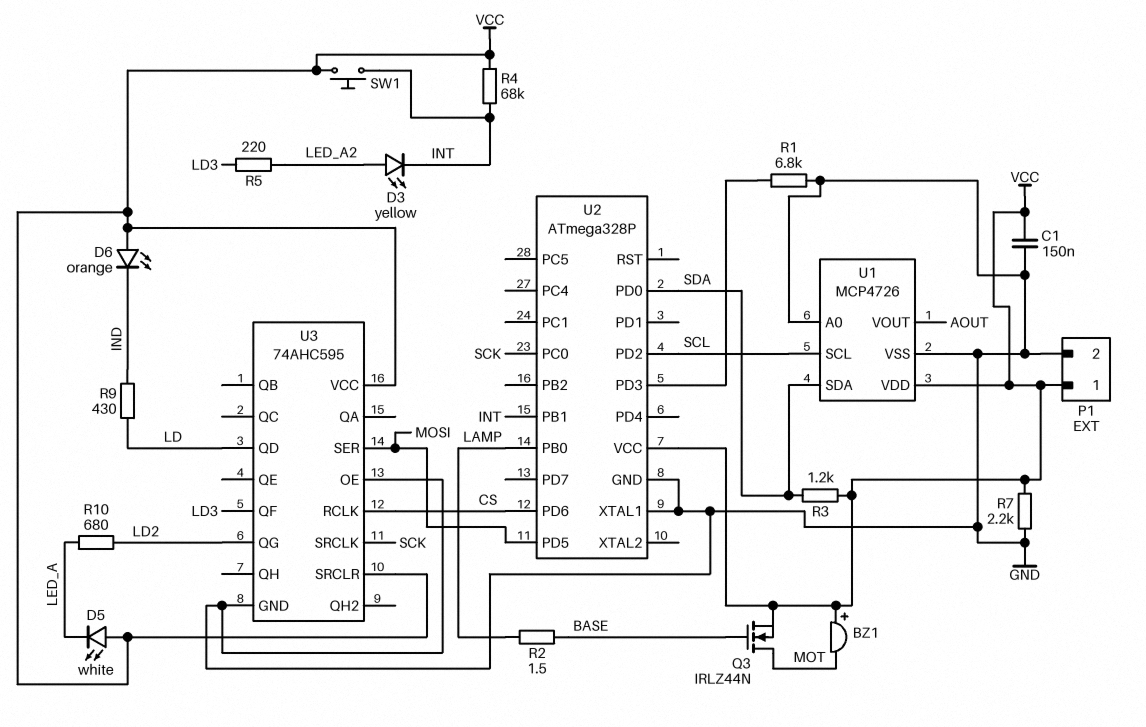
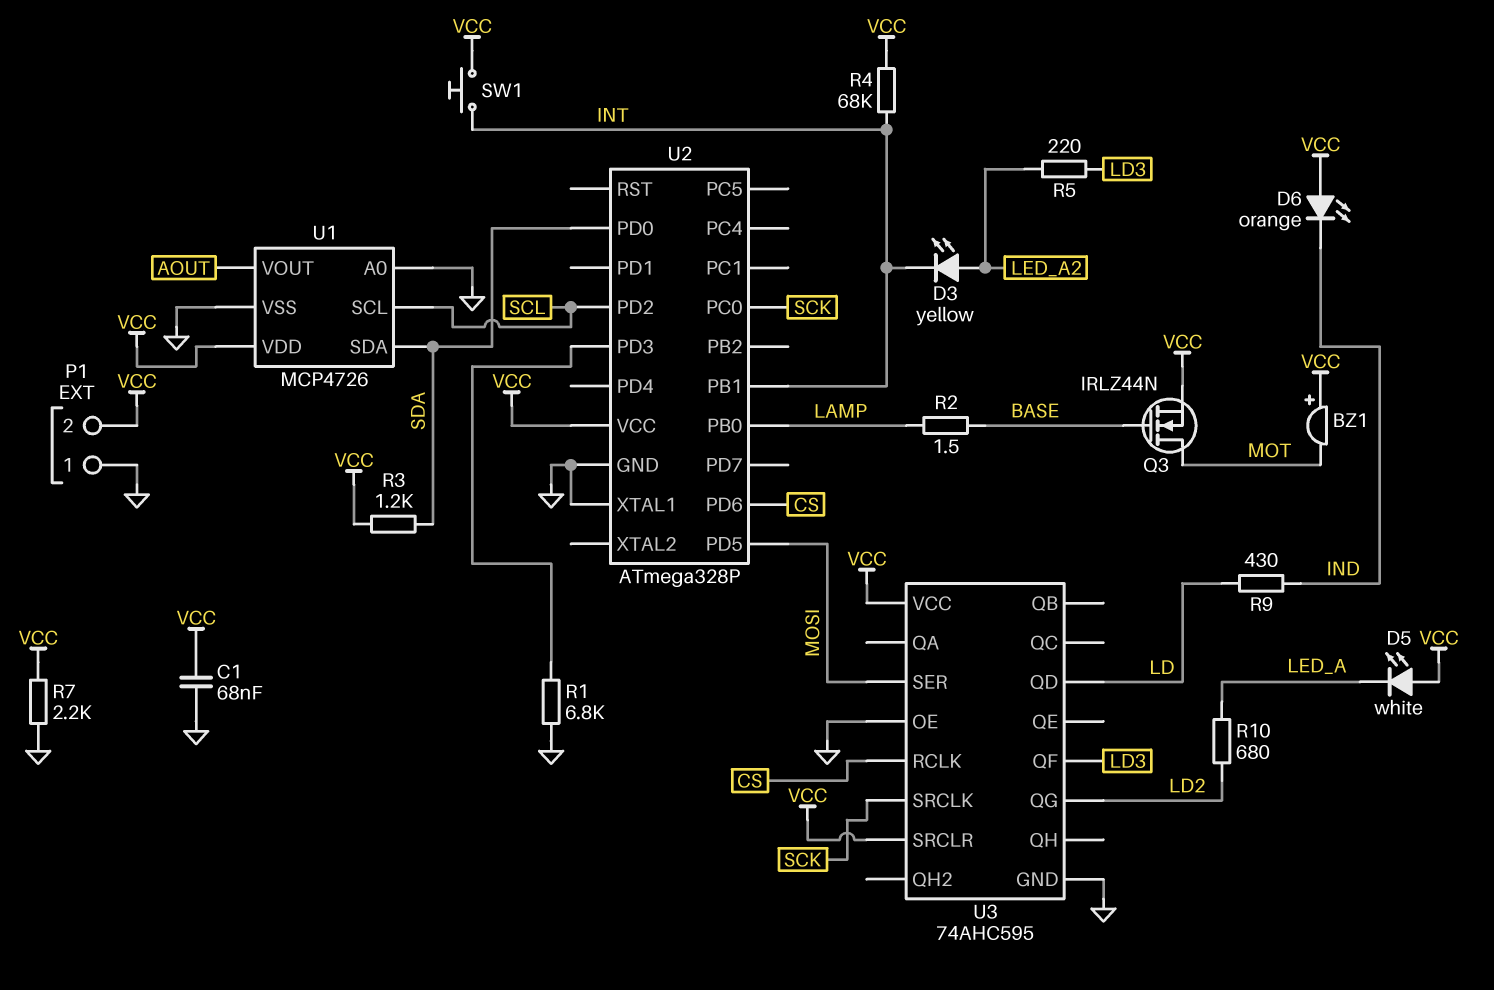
C1: 150nF (GND, VCC) -> 68nF (GND, VCC)
P1 pin 1: VCC -> GND
P1 pin 2: GND -> VCC

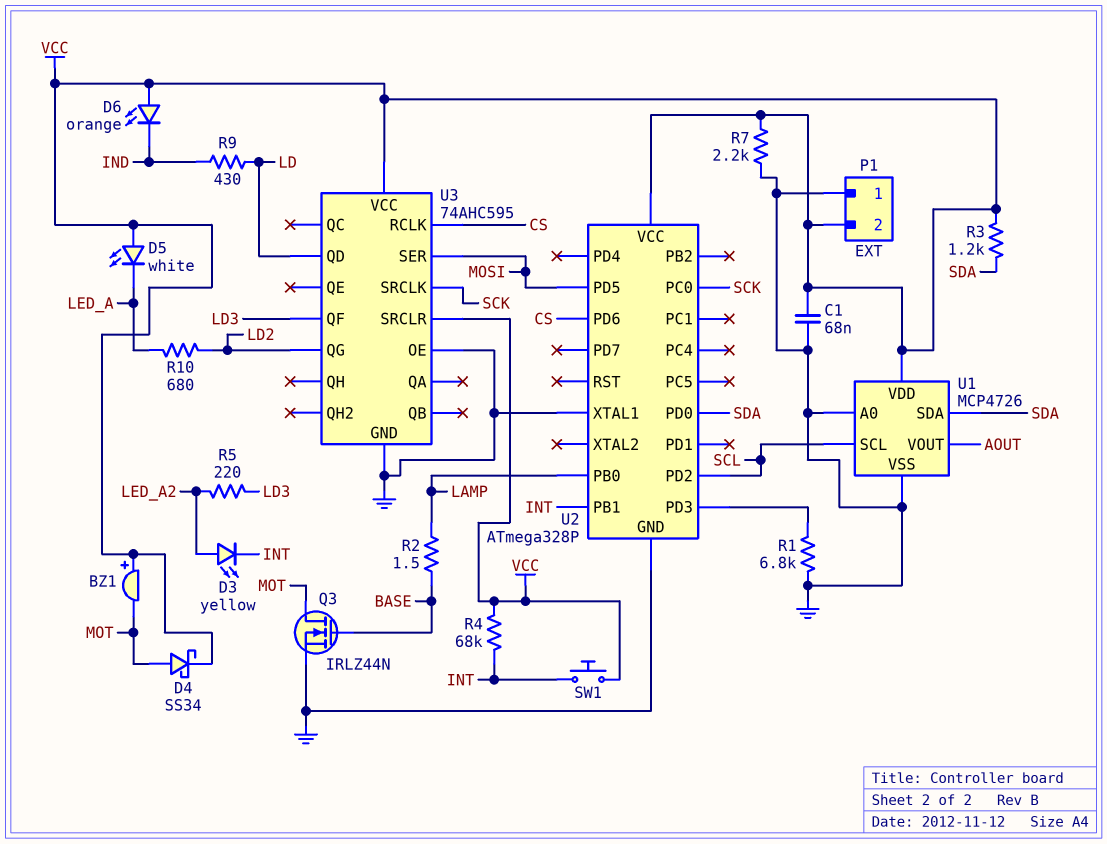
D4: none -> schottky SS34 (A MOT, K VCC)
Q3: NMOS IRLZ44N (G BASE, D MOT, S VCC) -> NMOS IRLZ44N (G BASE, D MOT, S GND)

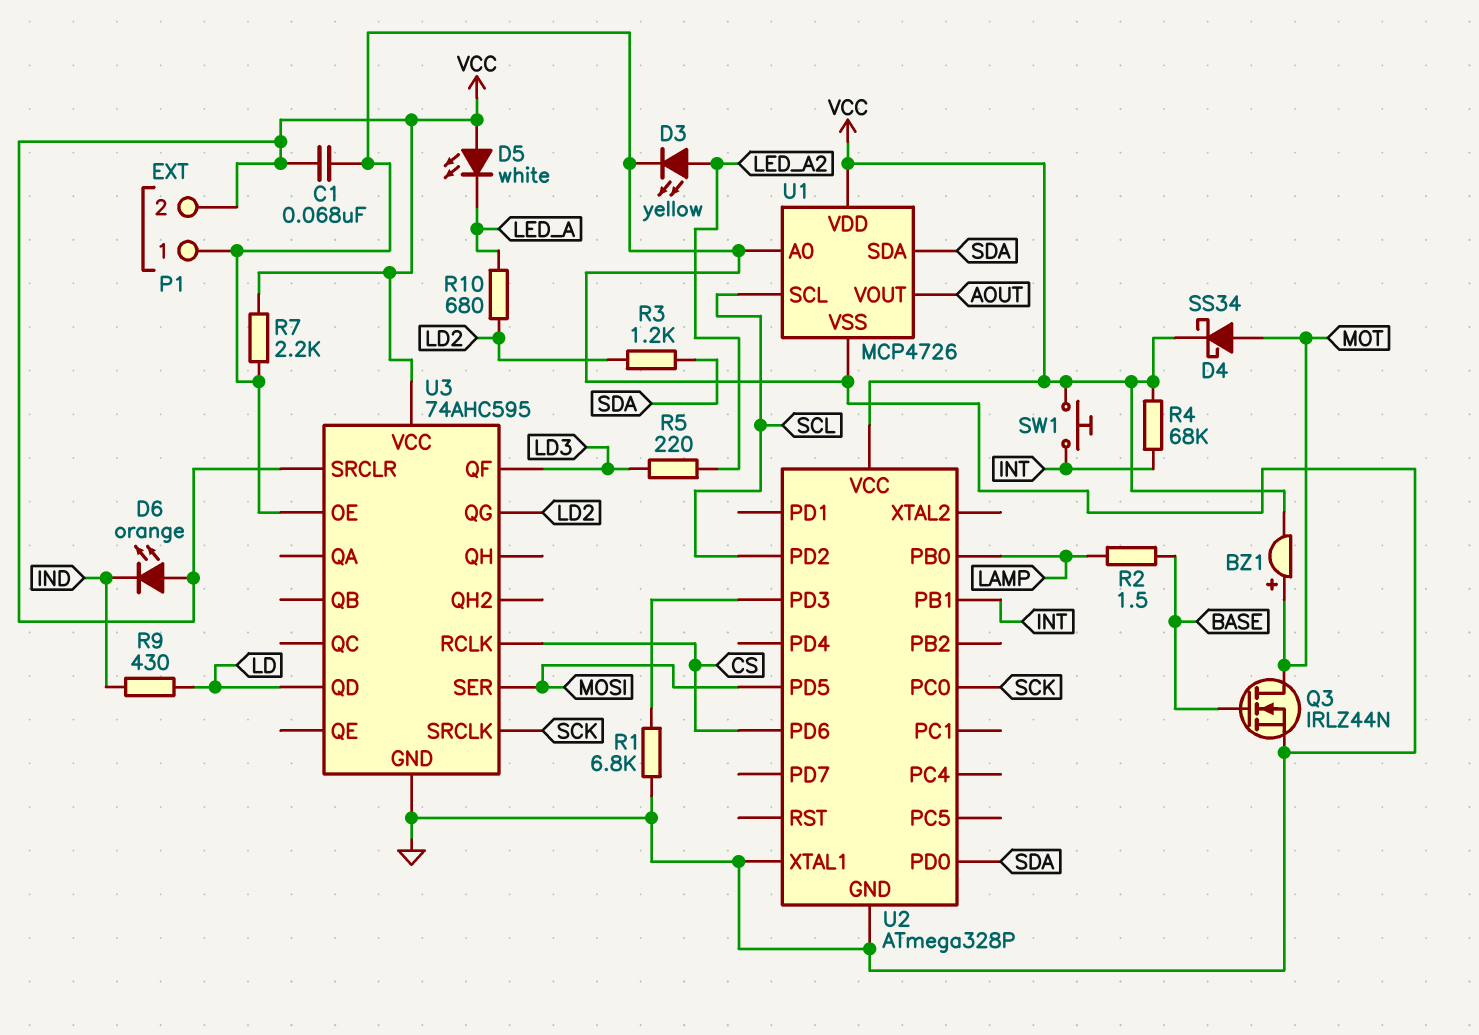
BZ1: buzzer (plus VCC, minus MOT) -> buzzer (plus MOT, minus VCC)
D3: LED yellow (A LED_A2, K INT) -> LED yellow (A LED_A2, K GND)
R3: 1.2k (SDA, VCC) -> 1.2k (LD2, SDA)

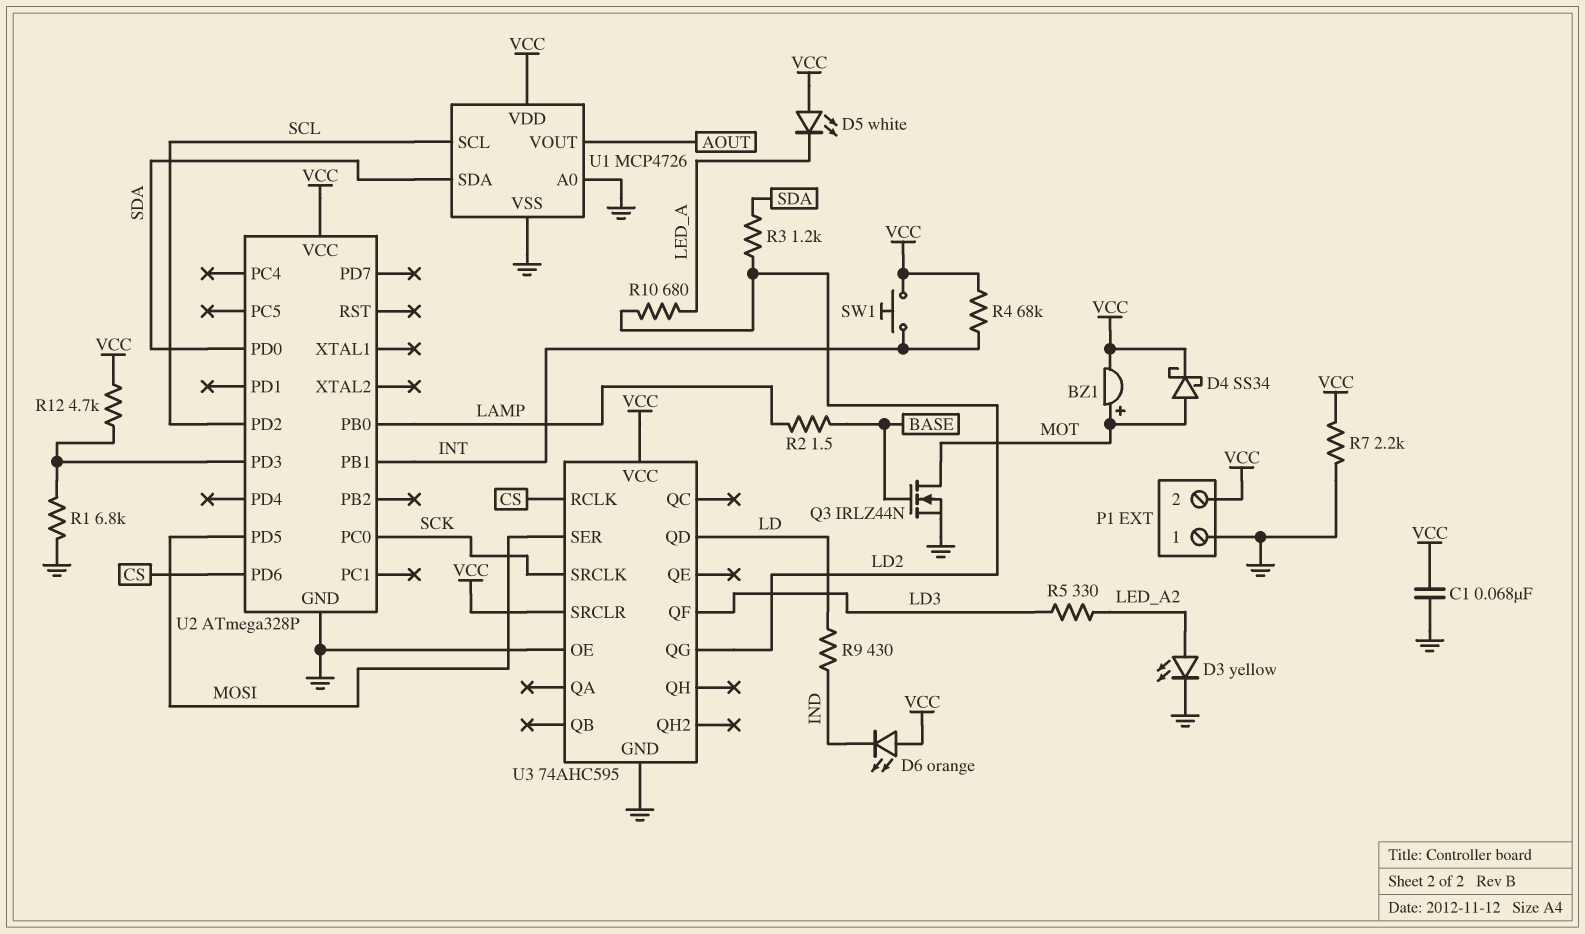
R5: 220 (LD3, LED_A2) -> 330 (LD3, LED_A2)
R12: none -> 4.7k (U2/PD3, VCC)
U2 pin XTAL1: GND -> none

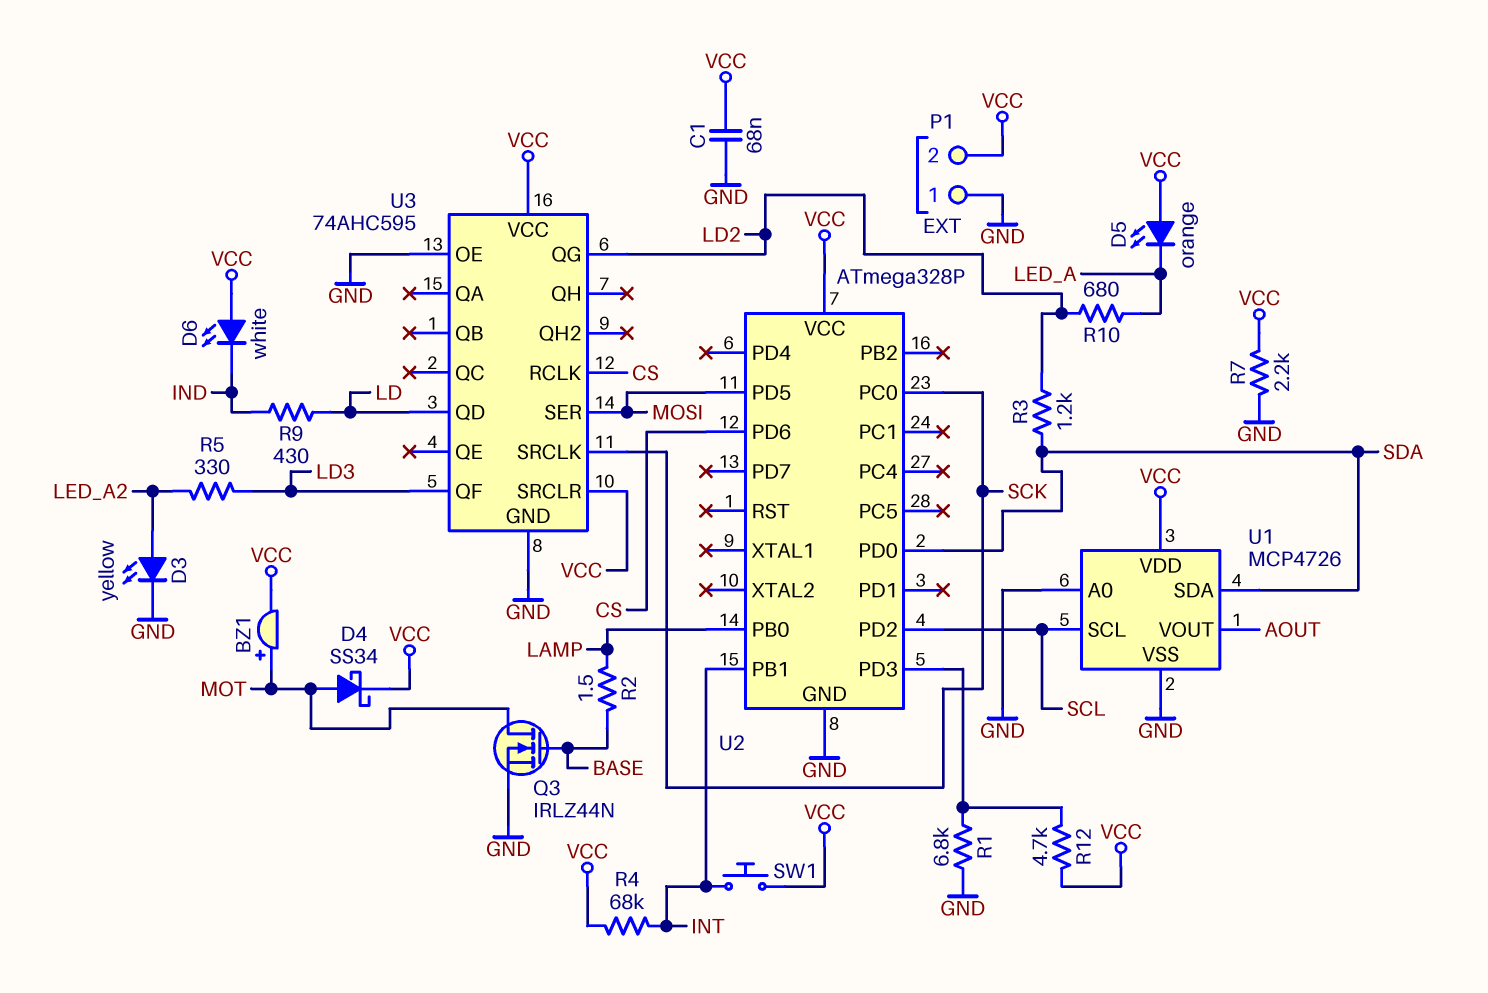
D5: LED white (A VCC, K LED_A) -> LED orange (A VCC, K LED_A)
D6: LED orange (A VCC, K IND) -> LED white (A VCC, K IND)

